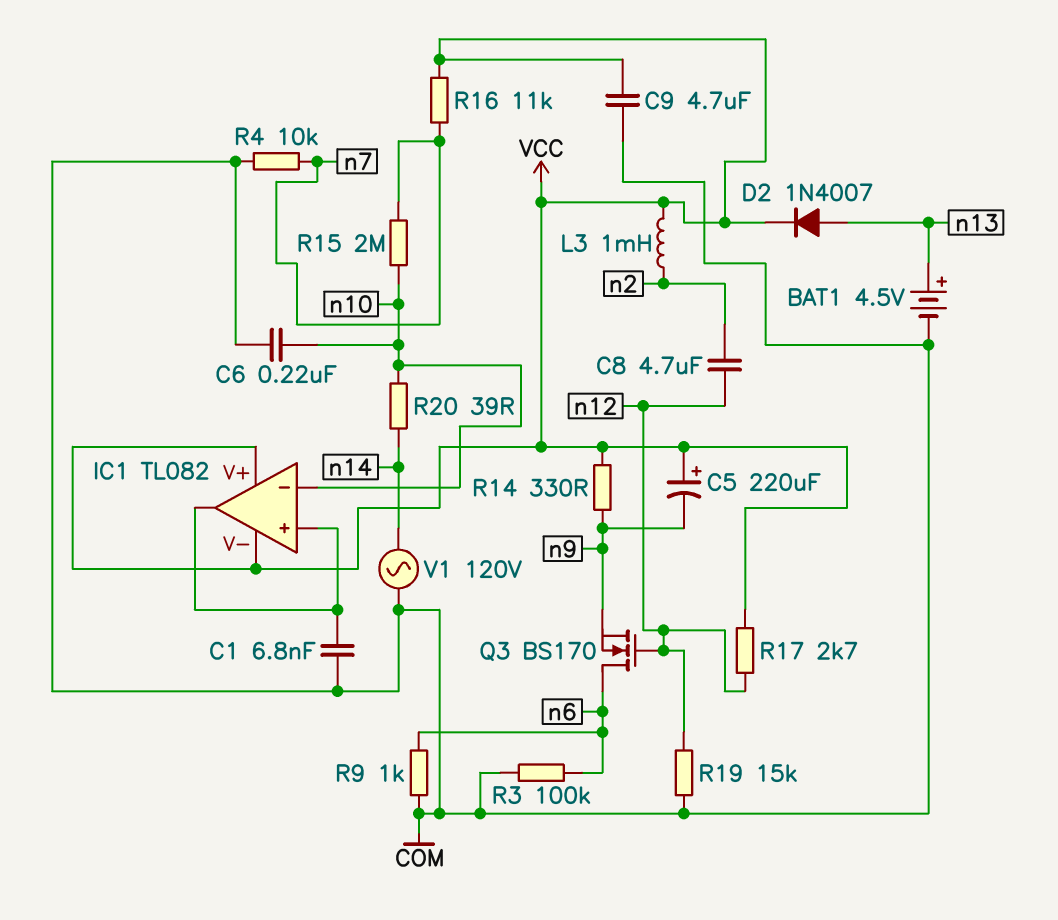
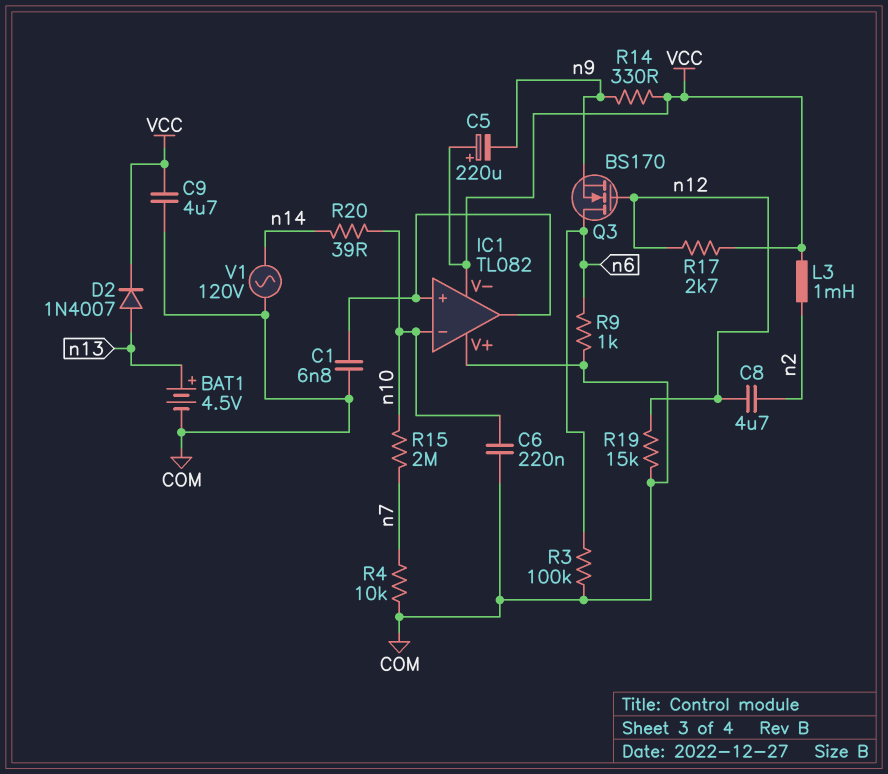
IC1 pin V+: VCC -> COM
R16: 11k (VCC, n7) -> none

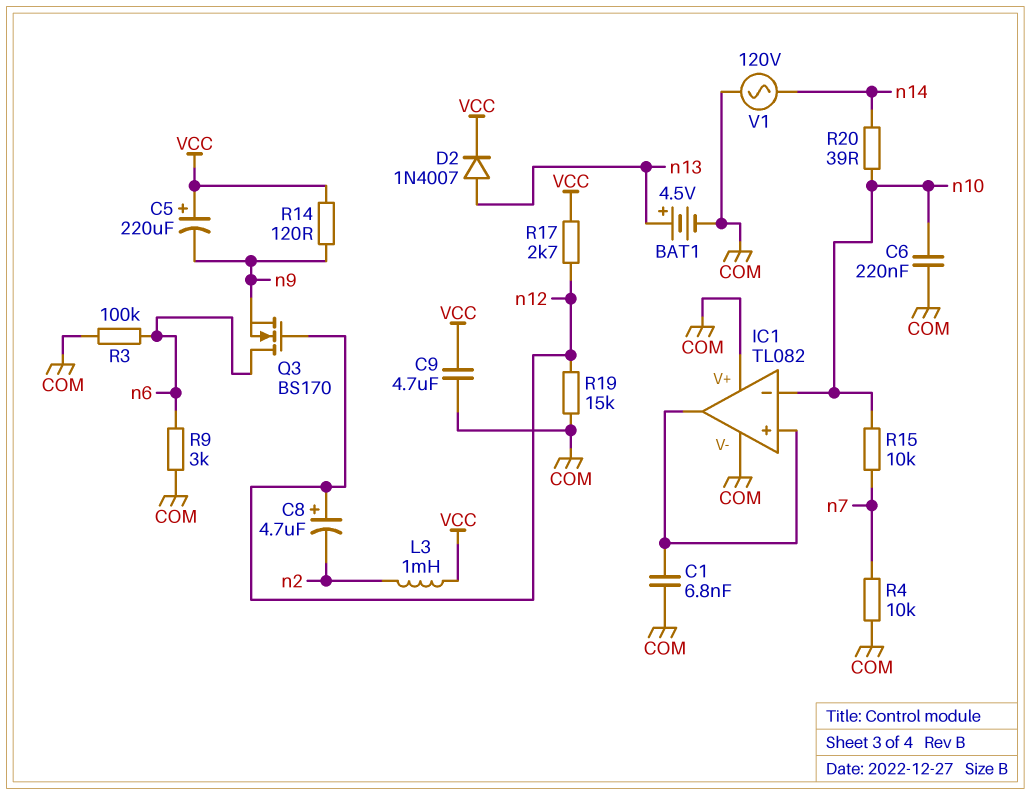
C8: 4.7uF (n2, n12) -> 4.7uF (plus n12, minus n2)
IC1 pin V-: VCC -> COM
R9: 1k (COM, n6) -> 3k (COM, n6)
R14: 330 (VCC, n9) -> 120 (VCC, n9)
R15: 2M (n7, n10) -> 10k (n7, n10)

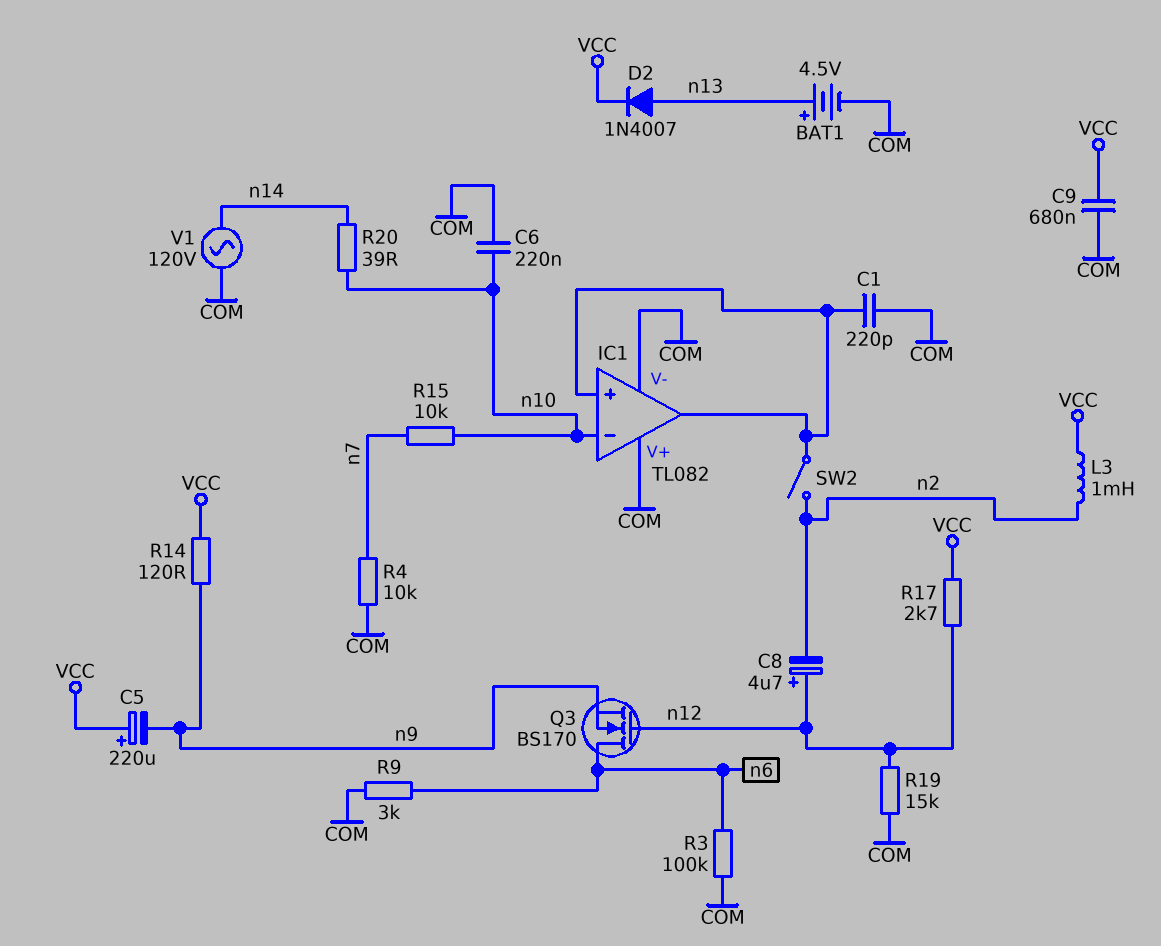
C1: 6.8nF (COM, IC1/in+) -> 220pF (COM, IC1/in+)
C9: 4.7uF (COM, VCC) -> 680nF (COM, VCC)
SW2: none -> switch (IC1/in+, n2)

